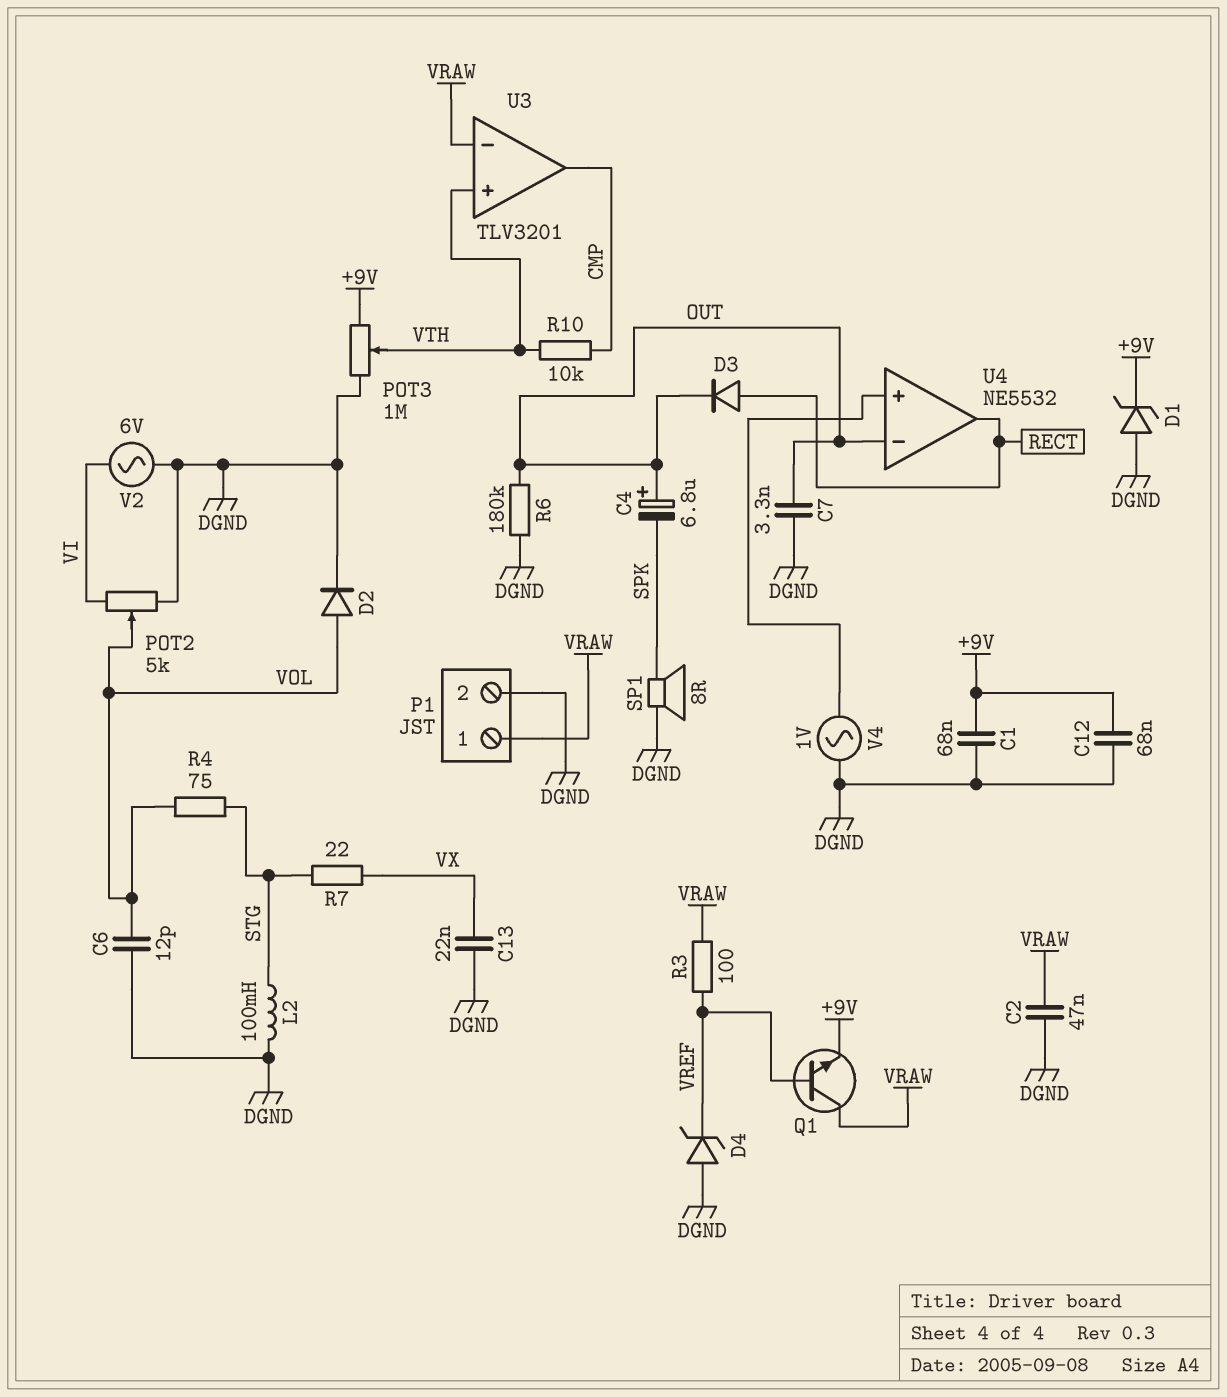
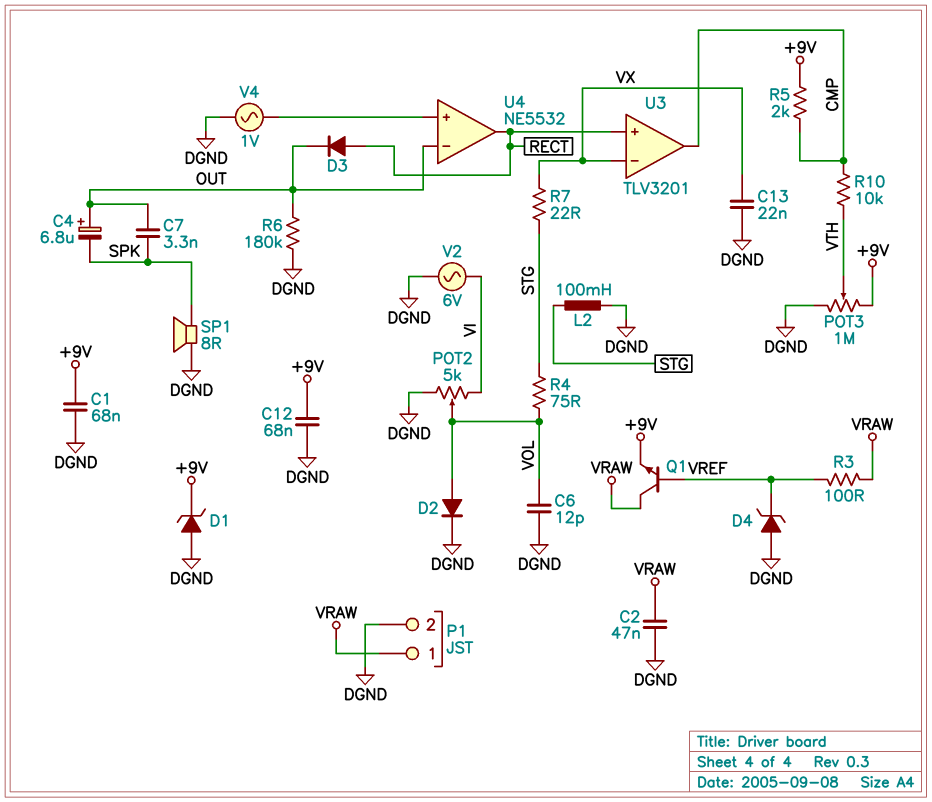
C7: 3.3nF (DGND, OUT) -> 3.3nF (OUT, SPK)
R5: none -> 2k (+9V, CMP)
U3 pin in+: VTH -> RECT
U3 pin in-: VRAW -> VX

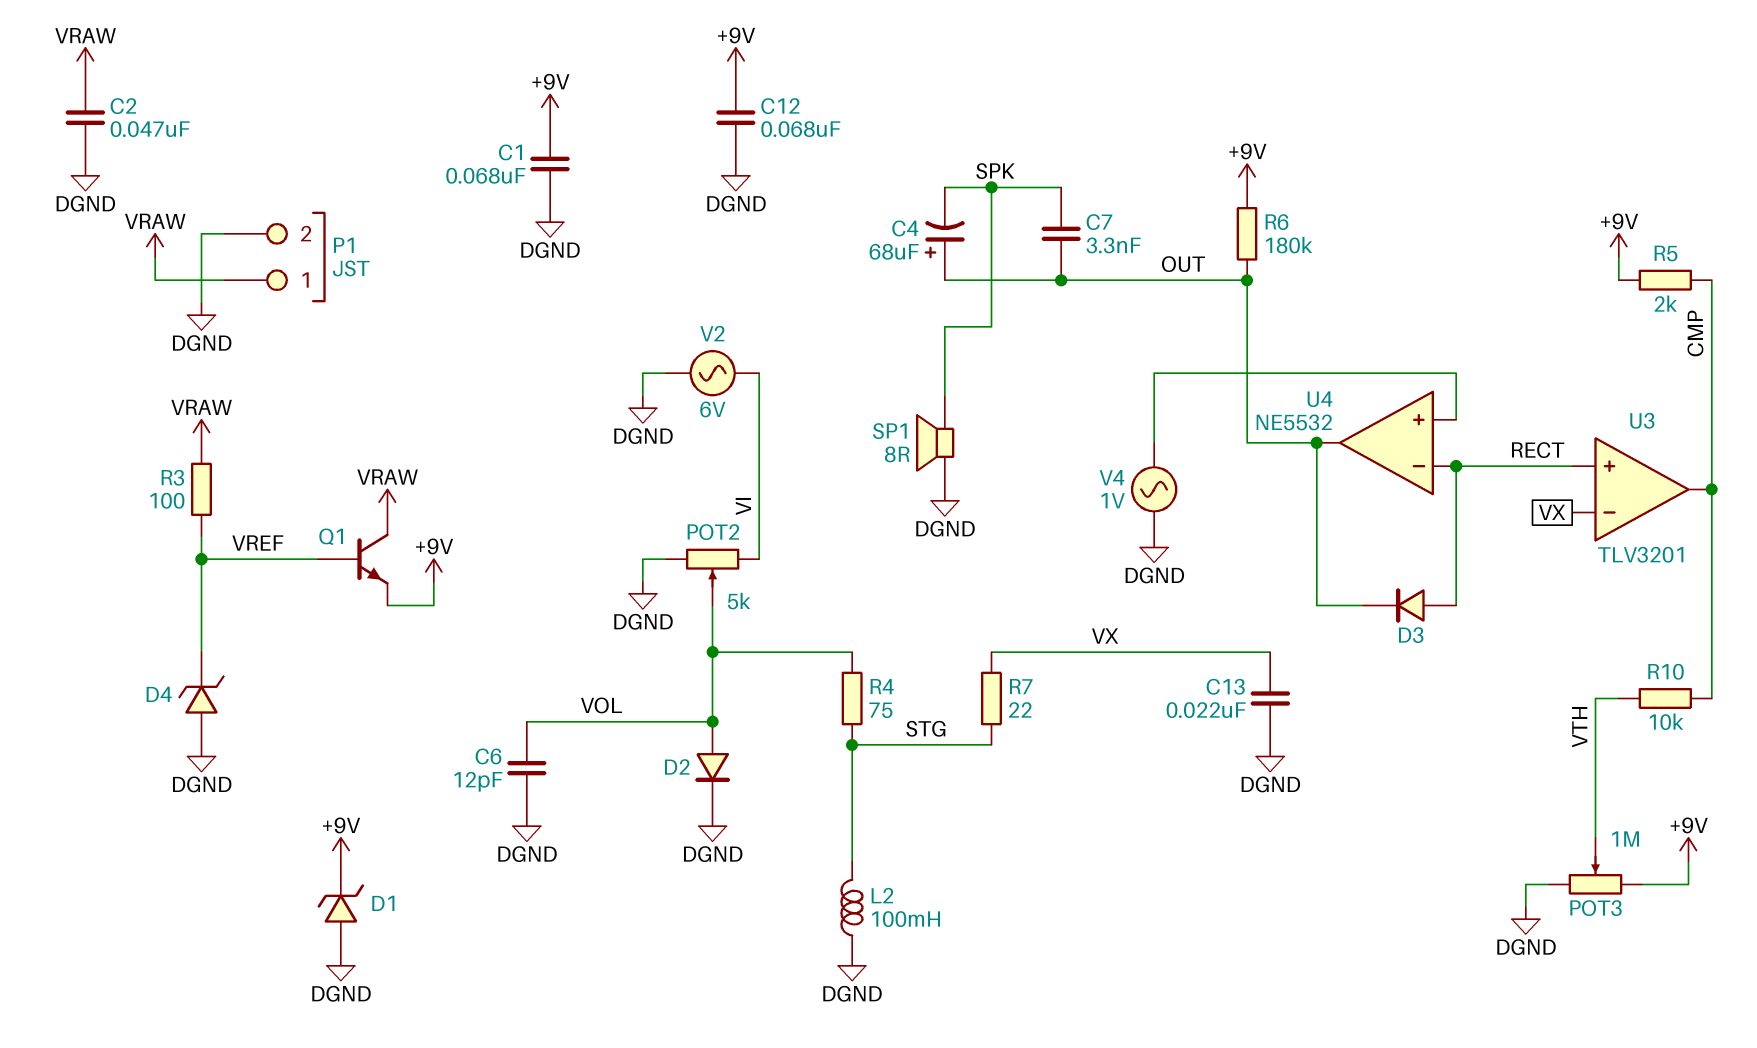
C4: 6.8uF (plus OUT, minus SPK) -> 68uF (plus OUT, minus SPK)
R6: 180k (DGND, OUT) -> 180k (+9V, OUT)
U4 pin in-: OUT -> RECT
U4 pin out: RECT -> OUT

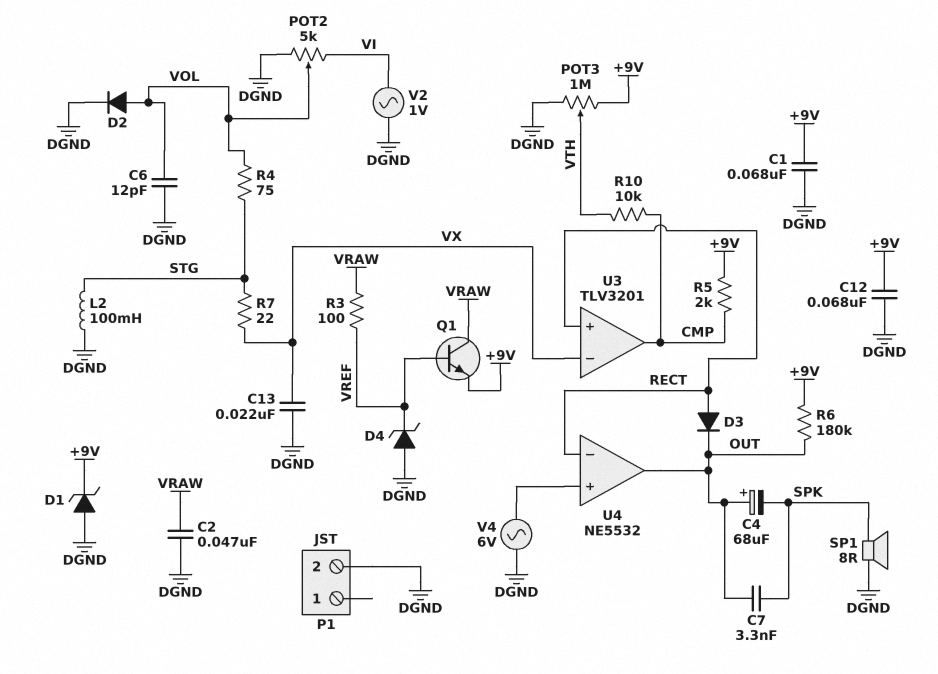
P1 pin 1: VRAW -> none
V2: AC 6V (DGND, VI) -> AC 1V (DGND, VI)
V4: AC 1V (DGND, U4/in+) -> AC 6V (DGND, U4/in+)

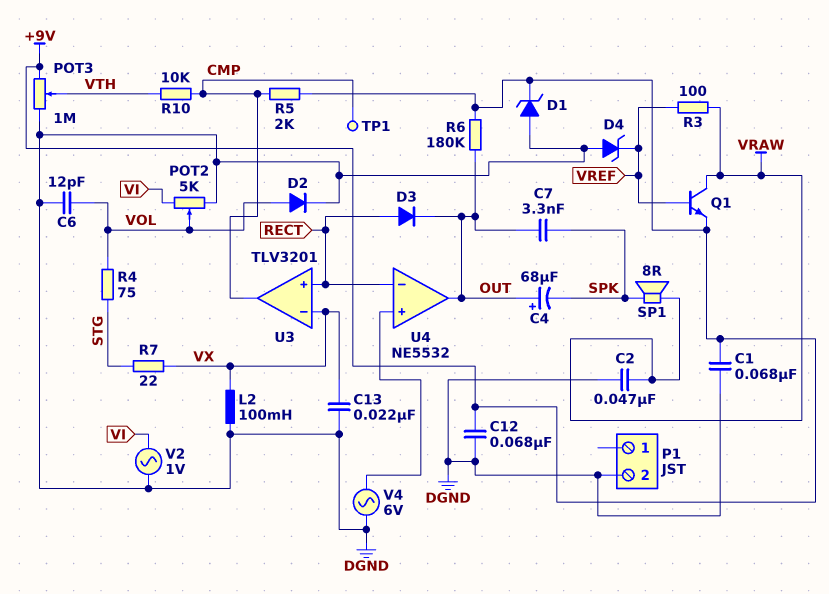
L2: 100mH (DGND, STG) -> 100mH (DGND, VX)
SP1: speaker 8R (DGND, SPK) -> speaker 8R (SPK, VRAW)
TP1: none -> test point (CMP)

